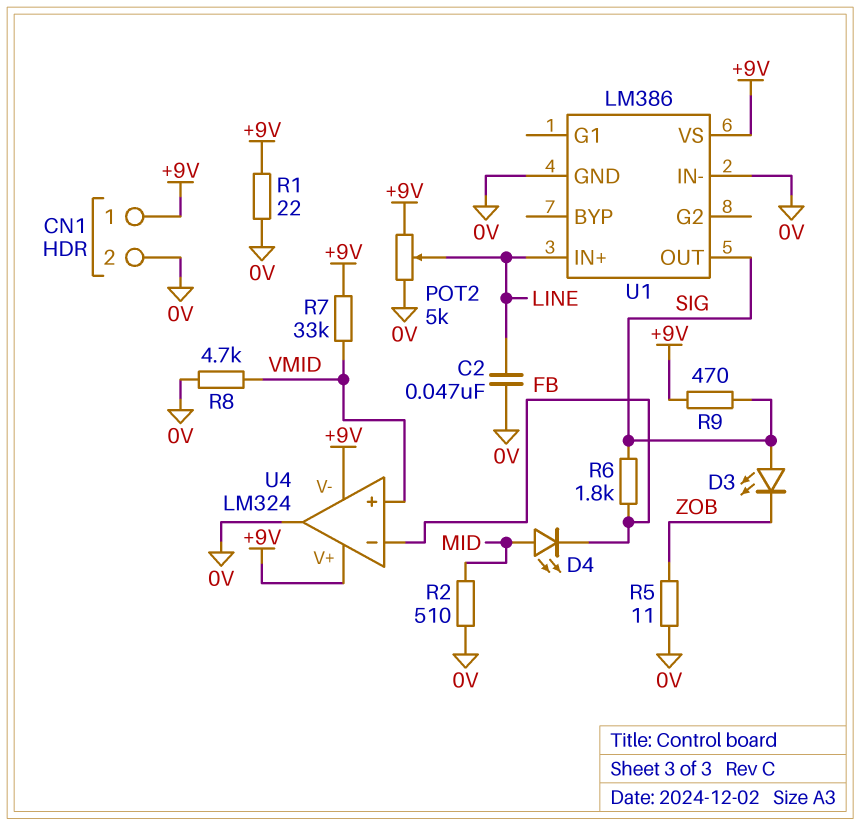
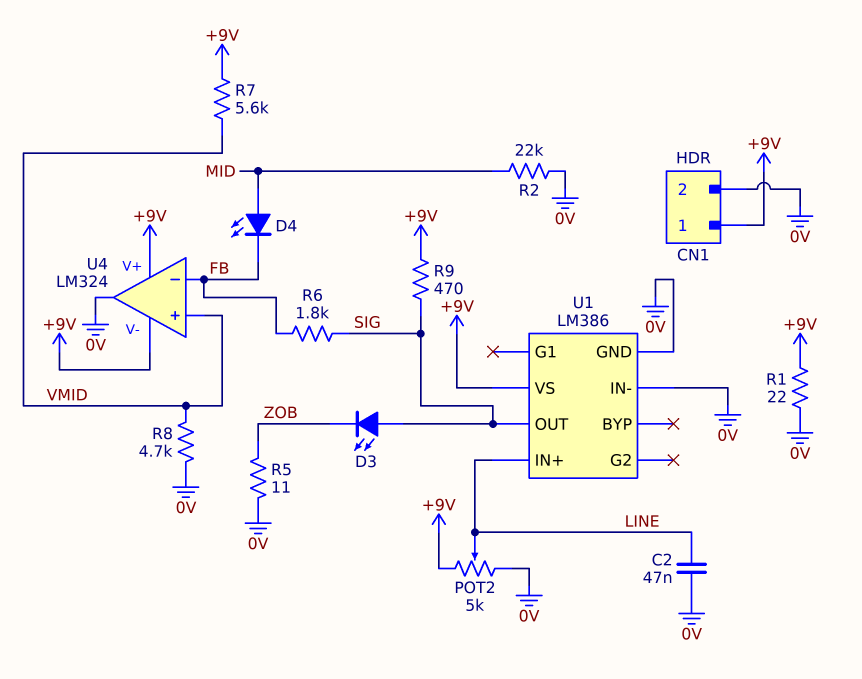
R2: 510 (0V, MID) -> 22k (0V, MID)
R7: 33k (+9V, VMID) -> 5.6k (+9V, VMID)

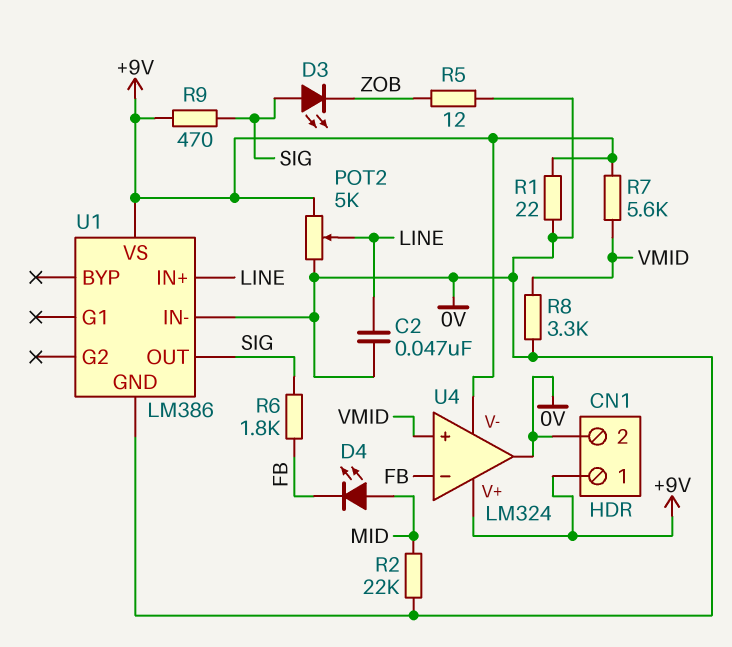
R5: 11 (0V, ZOB) -> 12 (0V, ZOB)
R8: 4.7k (0V, VMID) -> 3.3k (0V, VMID)

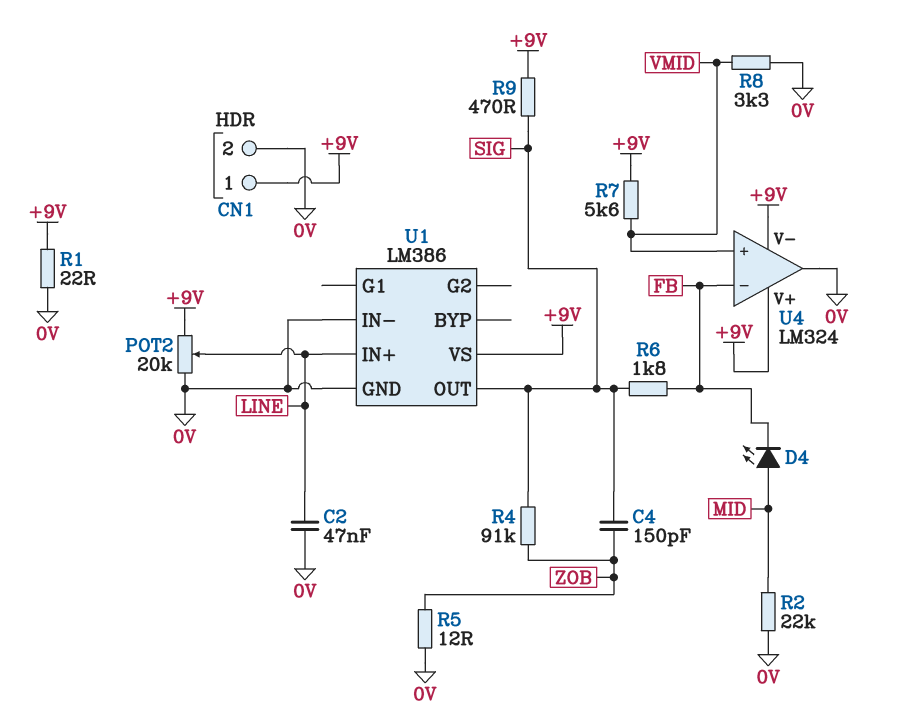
C4: none -> 150pF (SIG, ZOB)
D3: LED (A SIG, K ZOB) -> none
POT2: 5k (+9V, 0V, wiper LINE) -> 20k (+9V, 0V, wiper LINE)
R4: none -> 91k (SIG, ZOB)

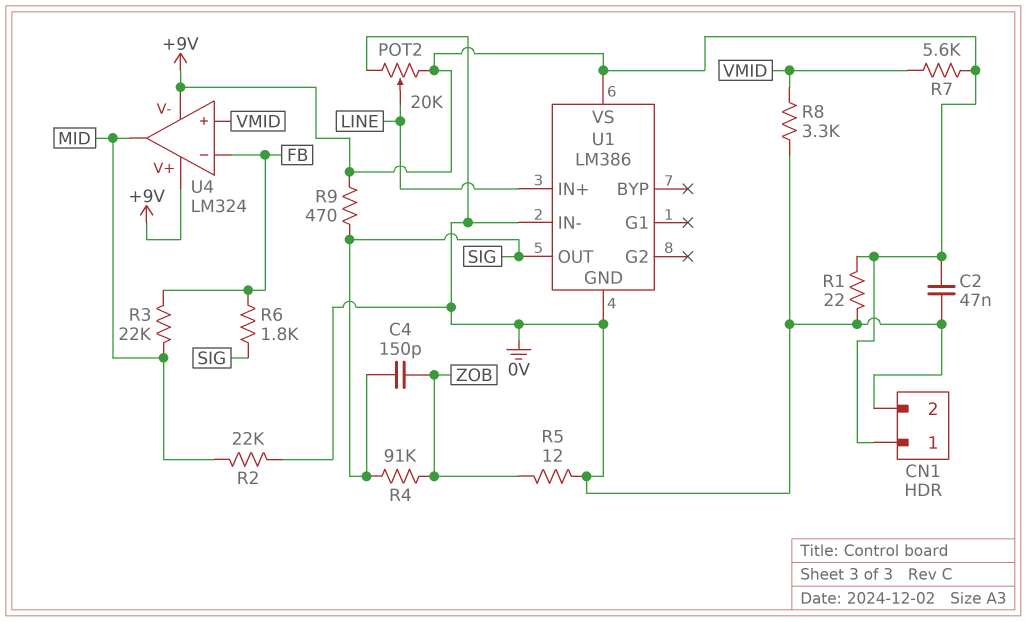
C2: 47nF (0V, LINE) -> 47nF (+9V, 0V)
D4: LED (A MID, K FB) -> none
R3: none -> 22k (FB, MID)
U4 pin out: 0V -> MID

